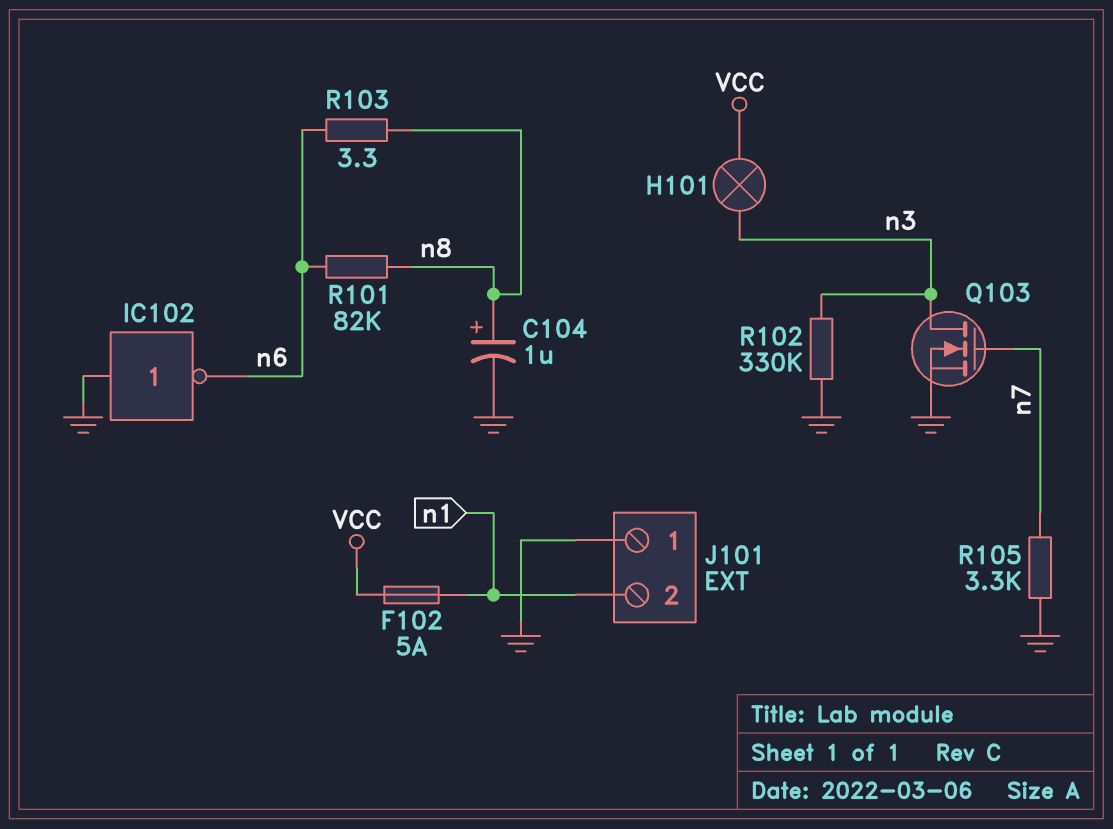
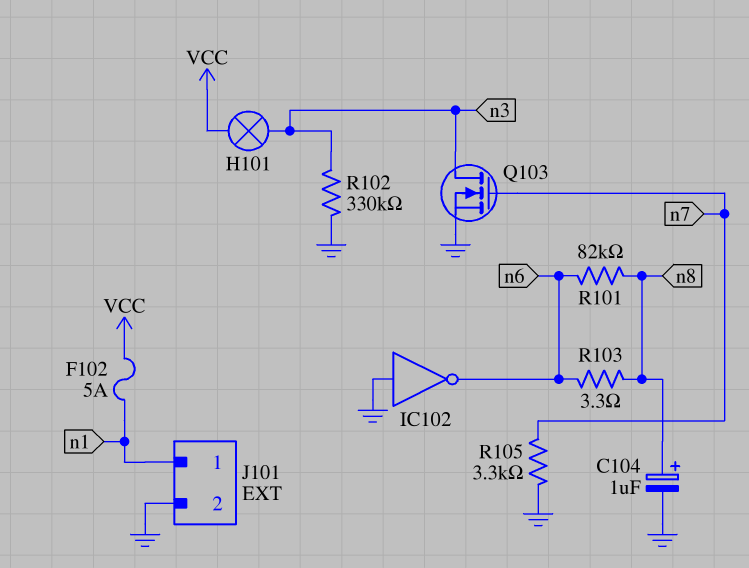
J101 pin 1: GND -> n1
J101 pin 2: n1 -> GND

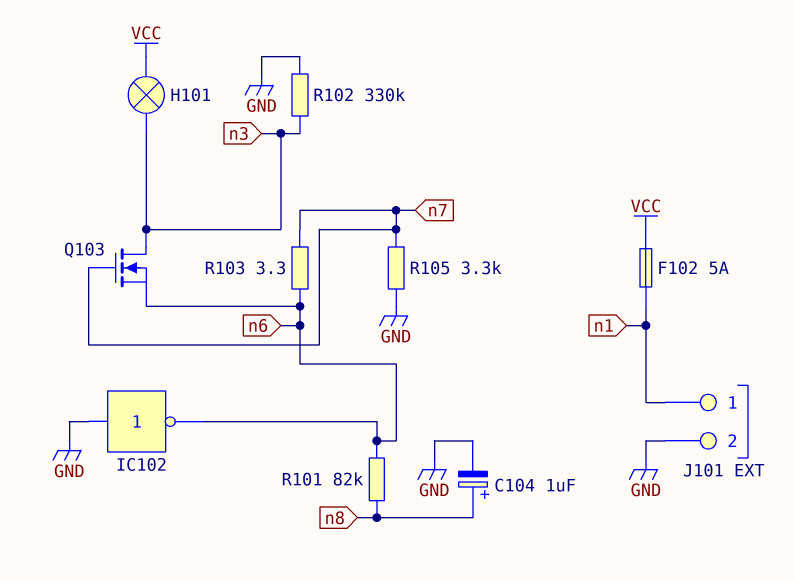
Q103: NMOS (G n7, D n3, S GND) -> NMOS (G n7, D n3, S n6)
R103: 3.3 (n6, n8) -> 3.3 (n6, n7)

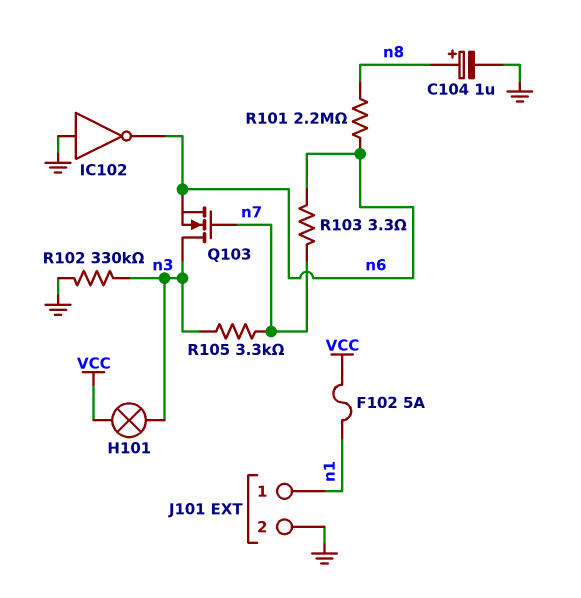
R101: 82k (n6, n8) -> 2.2M (n6, n8)
R105: 3.3k (GND, n7) -> 3.3k (n3, n7)

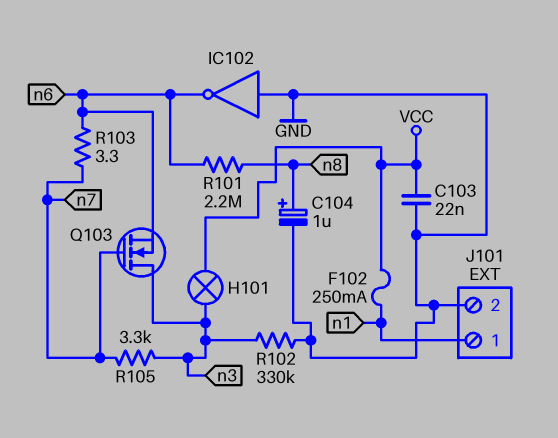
C103: none -> 22nF (GND, VCC)
F102: 5A (VCC, n1) -> 250mA (VCC, n1)

